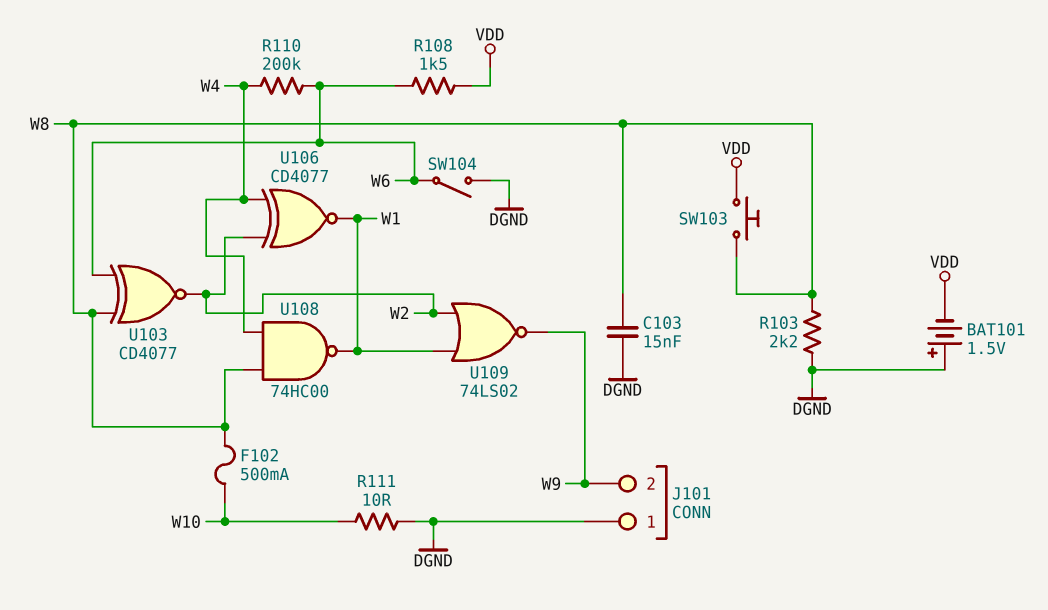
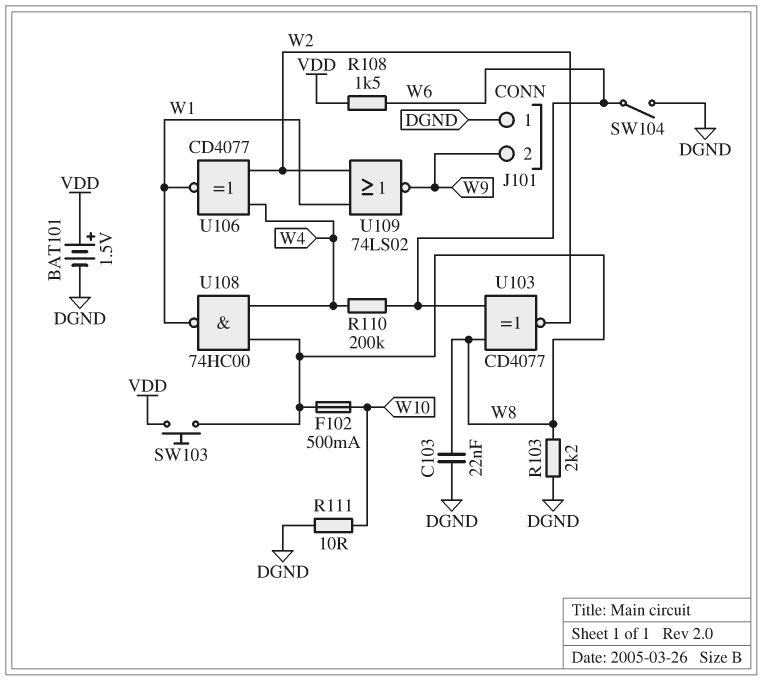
BAT101: 1.5V (plus DGND, minus VDD) -> 1.5V (plus VDD, minus DGND)
C103: 15nF (DGND, W8) -> 22nF (DGND, W8)

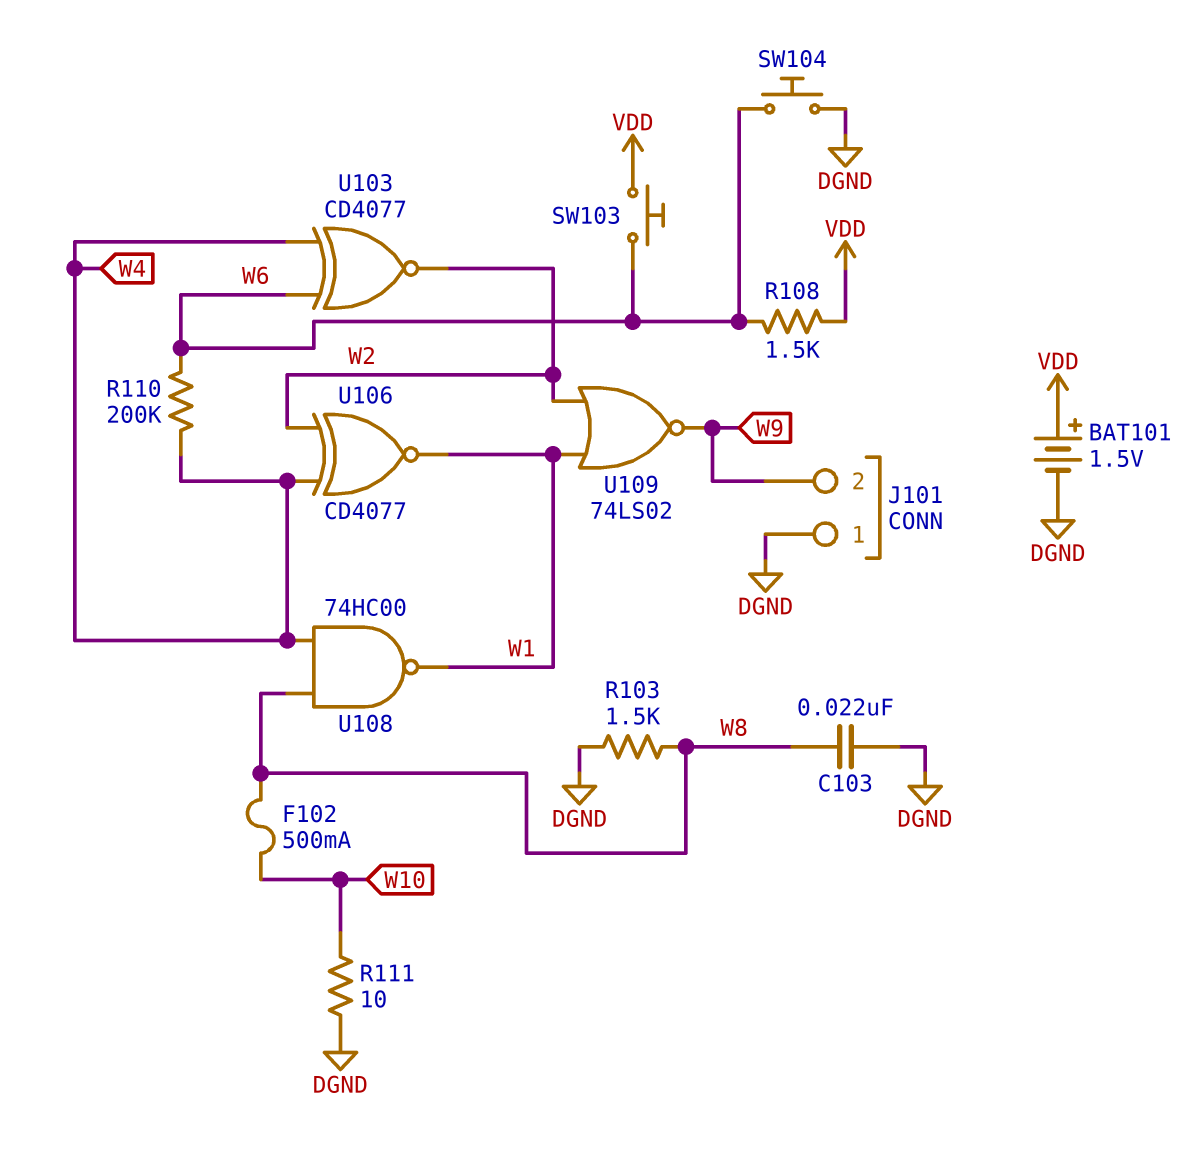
R103: 2.2k (DGND, W8) -> 1.5k (DGND, W8)
SW103: button (VDD, W8) -> button (VDD, W6)
SW104: switch (DGND, W6) -> button (DGND, W6)
U103: XNOR CD4077 (in W6, in W8, out W2) -> XNOR CD4077 (in W4, in W6, out W2)

